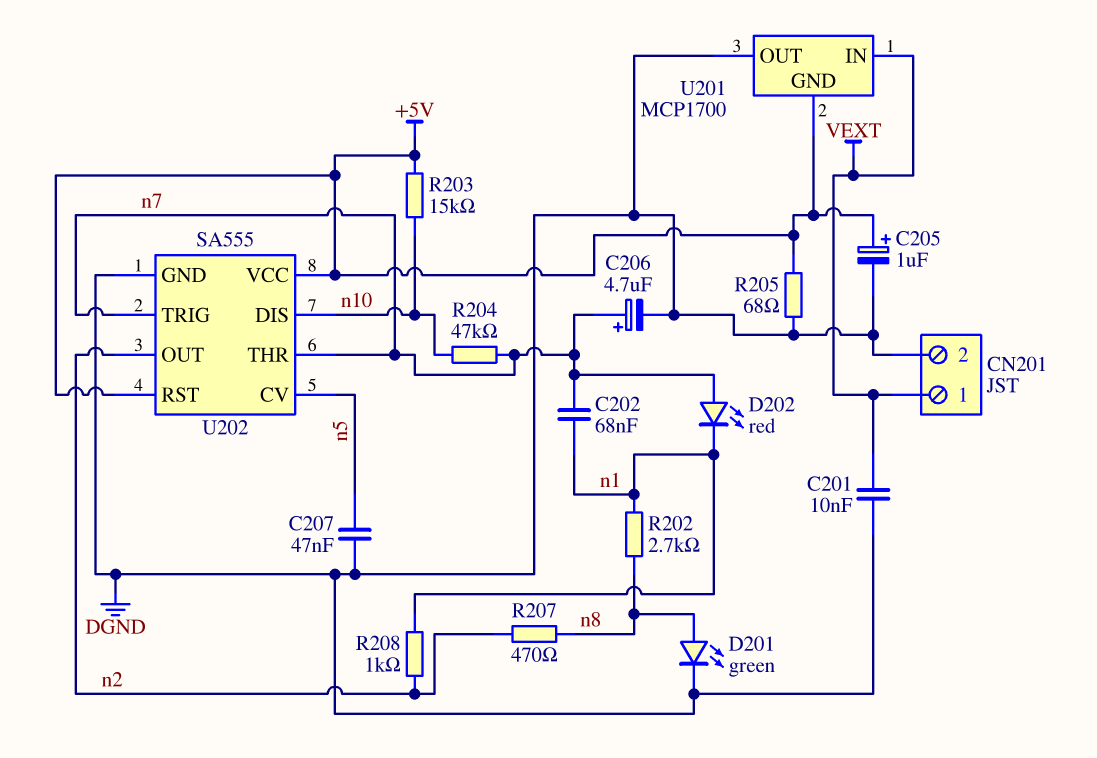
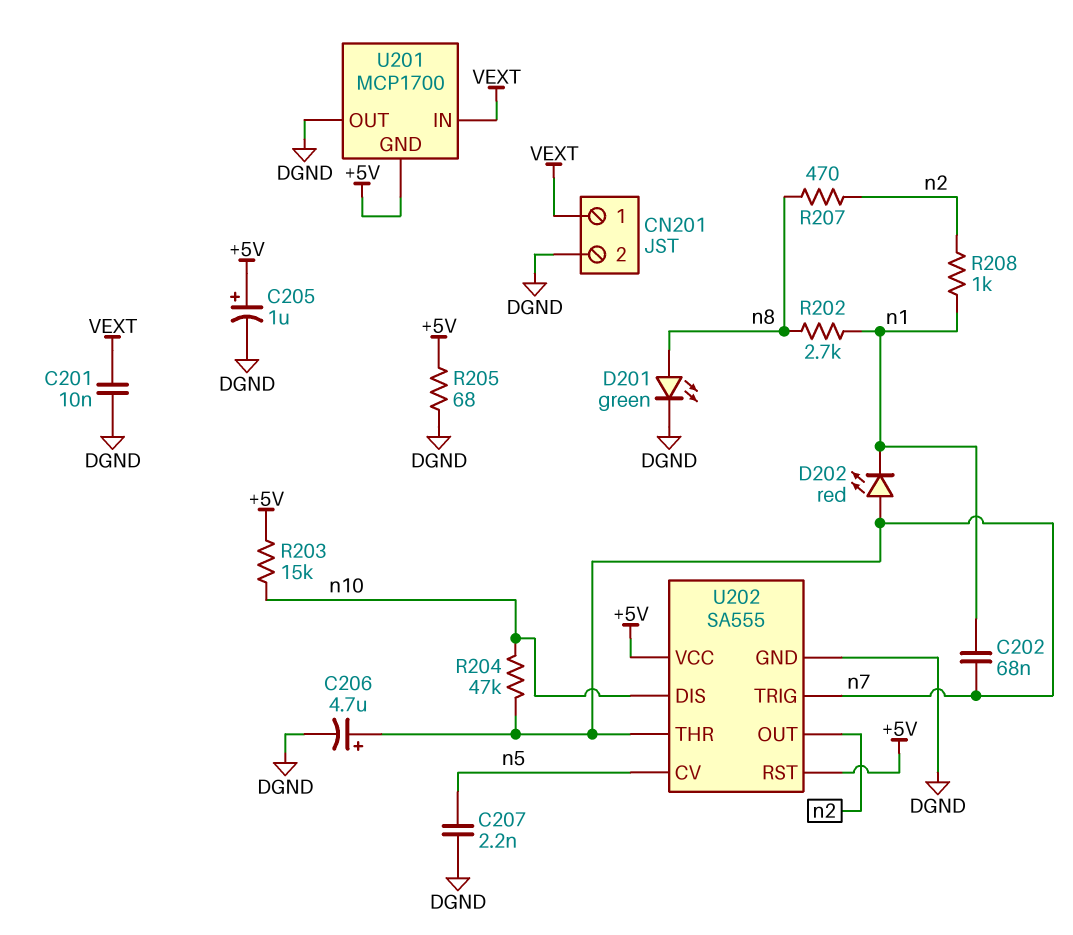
C207: 47nF (DGND, n5) -> 2.2nF (DGND, n5)

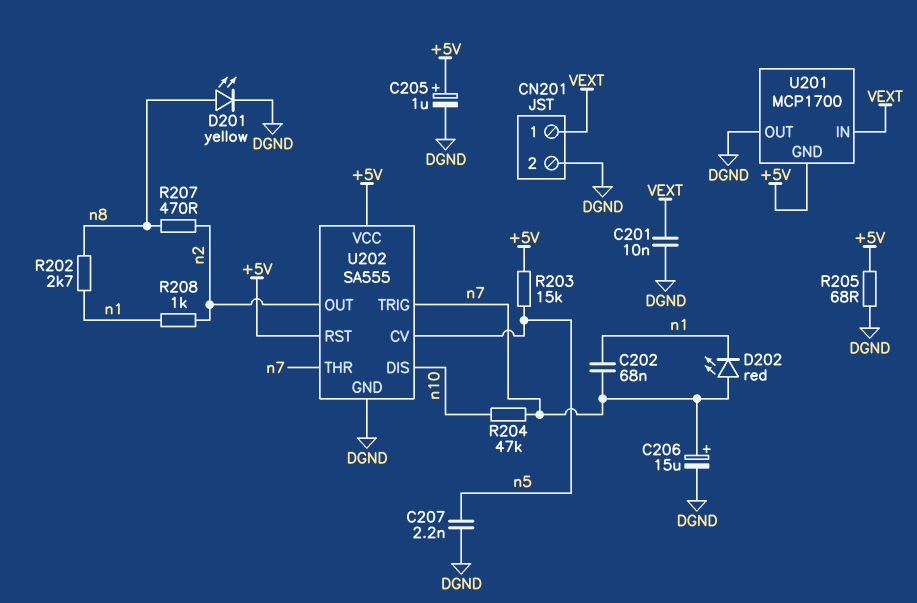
C206: 4.7uF (plus n7, minus DGND) -> 15uF (plus n7, minus DGND)
D201: LED green (A n8, K DGND) -> LED yellow (A n8, K DGND)
R203: 15k (+5V, n10) -> 15k (+5V, n5)

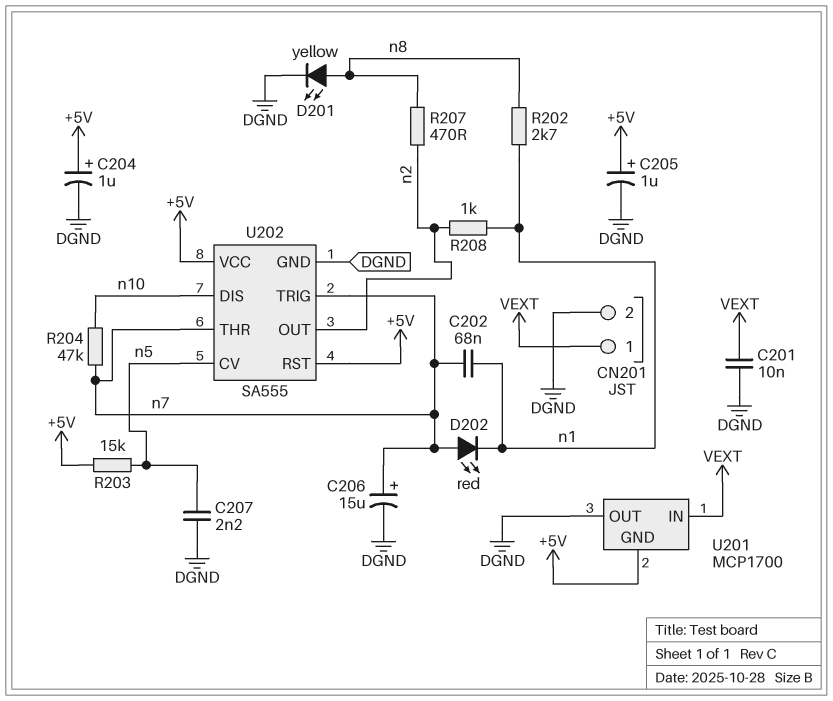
C204: none -> 1uF (plus +5V, minus DGND)
R205: 68 (+5V, DGND) -> none

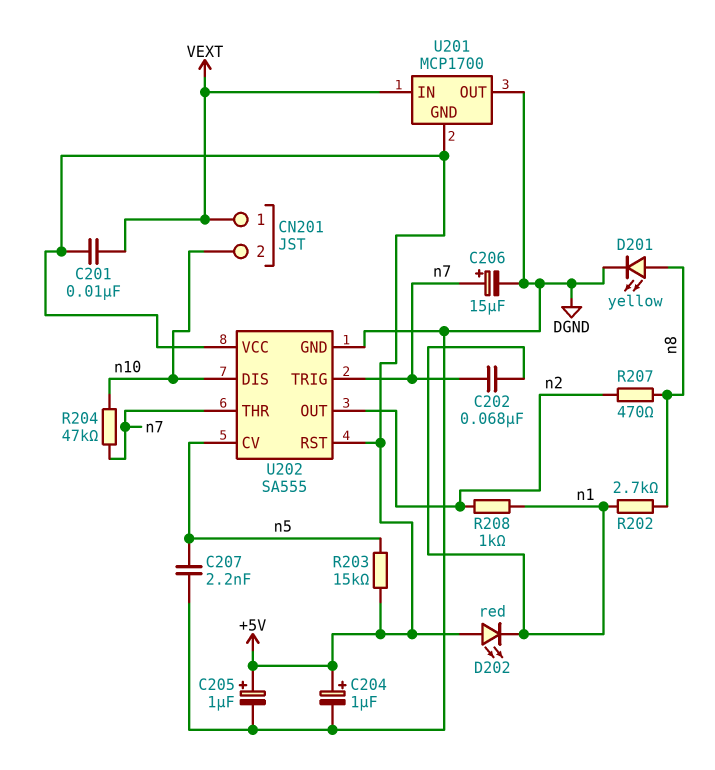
C201: 10nF (DGND, VEXT) -> 10nF (+5V, VEXT)
CN201 pin 2: DGND -> n10
D202: LED red (A n7, K n1) -> LED red (A +5V, K n1)

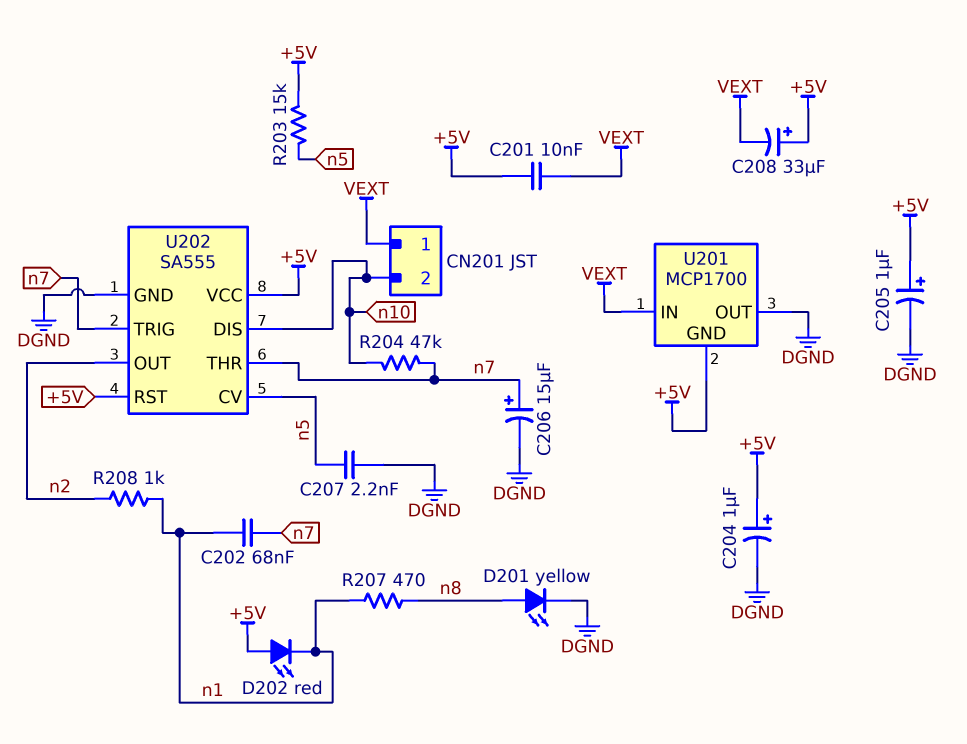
C208: none -> 33uF (plus +5V, minus VEXT)
R202: 2.7k (n1, n8) -> none
R207: 470 (n2, n8) -> 470 (n1, n8)

